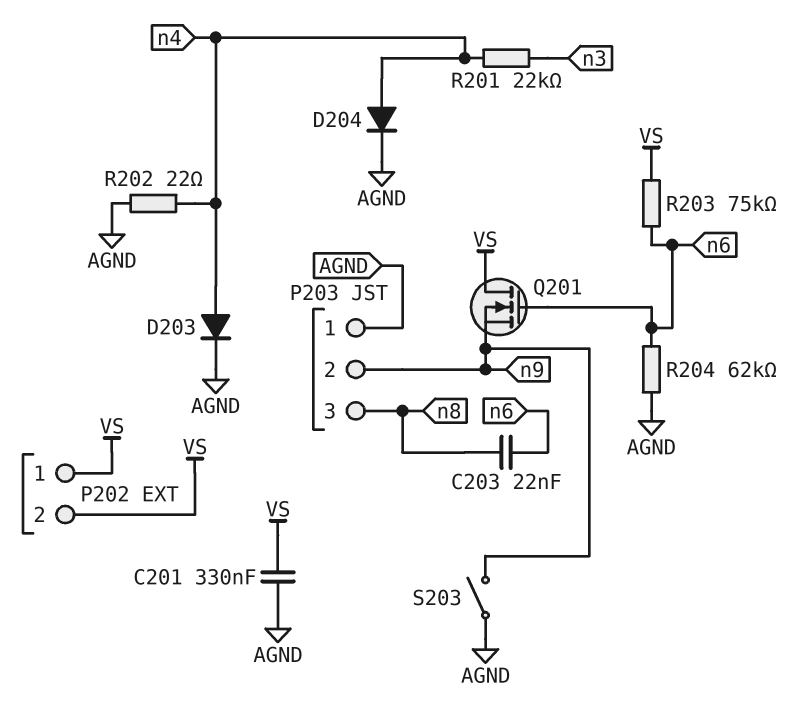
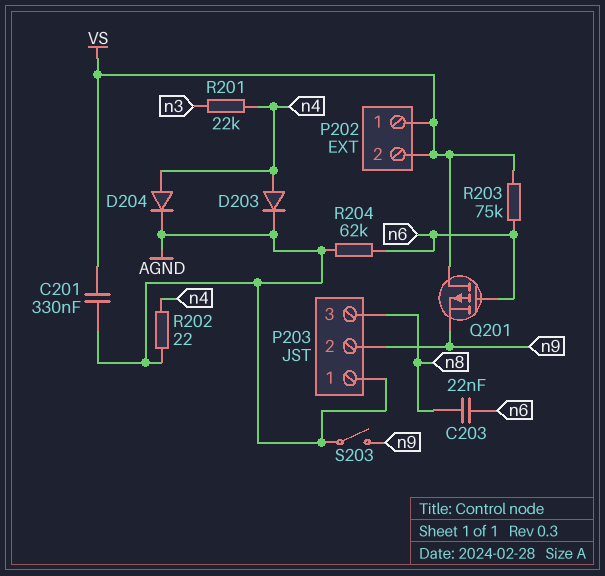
Q201: NMOS (G n6, D VS, S n9) -> PMOS (G n6, D VS, S n9)

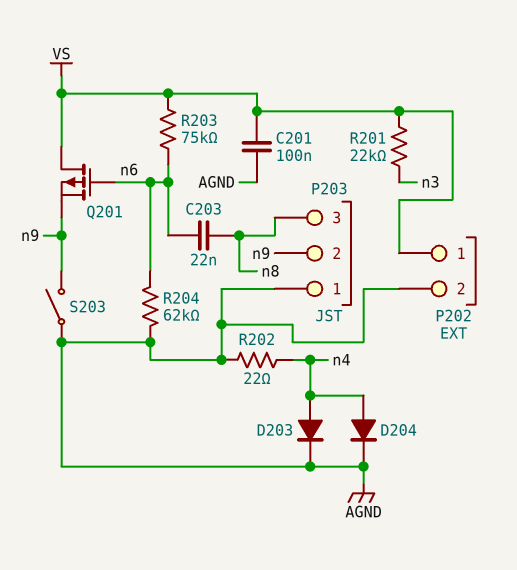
C201: 330nF (AGND, VS) -> 100nF (AGND, VS)
P202 pin 2: VS -> AGND
R201: 22k (n3, n4) -> 22k (VS, n3)

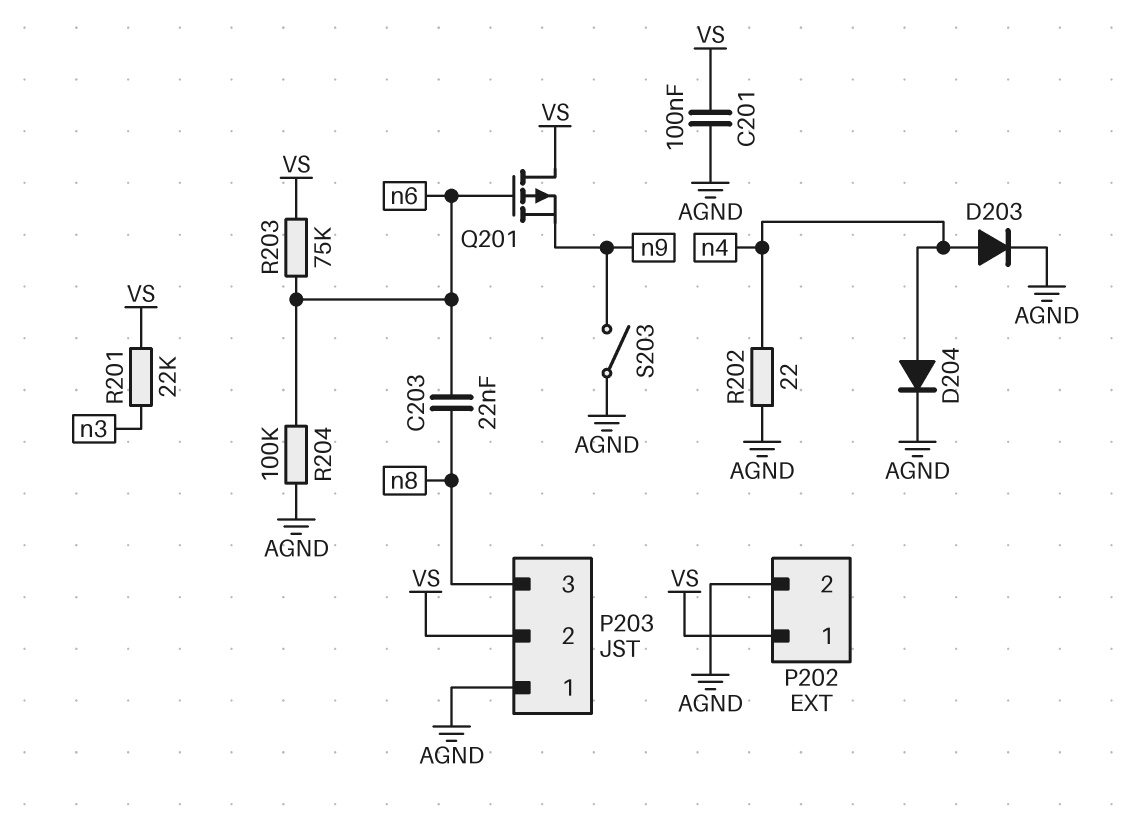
P203 pin 2: n9 -> VS
R204: 62k (AGND, n6) -> 100k (AGND, n6)

